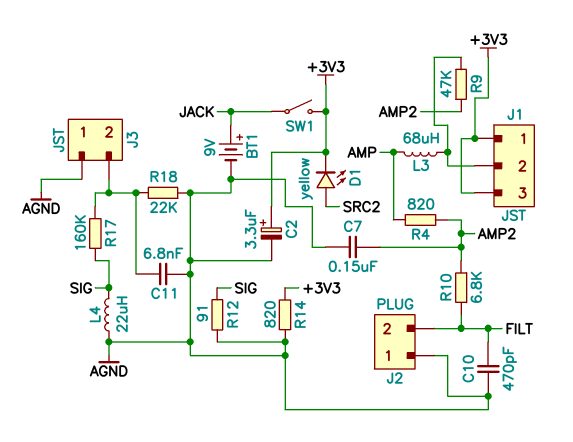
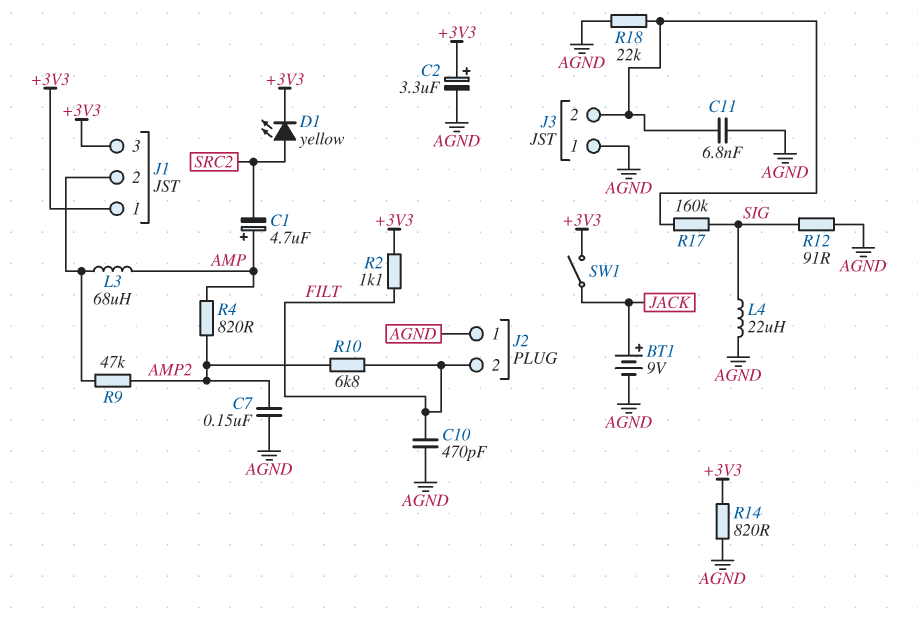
C1: none -> 4.7uF (plus AMP, minus SRC2)
R2: none -> 1.1k (+3V3, FILT)

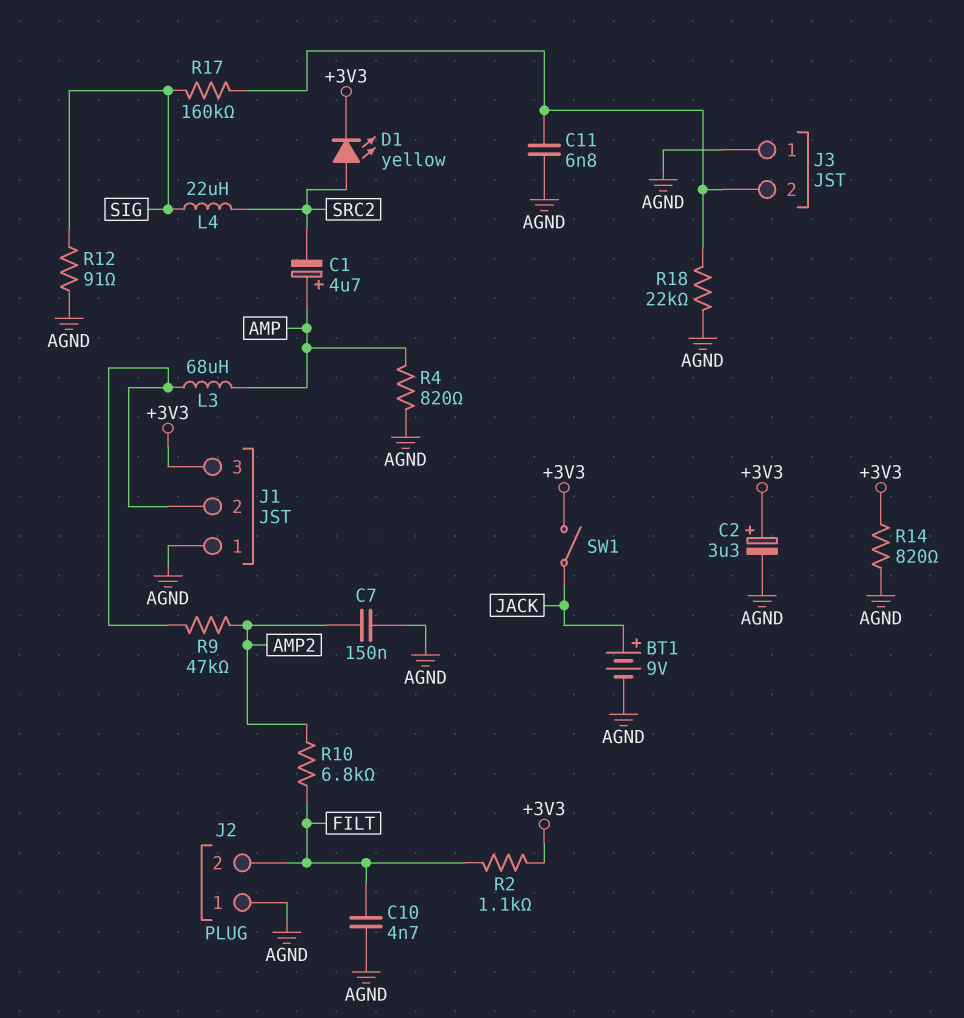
C10: 470pF (AGND, FILT) -> 4.7nF (AGND, FILT)
J1 pin 1: +3V3 -> AGND
L4: 22uH (AGND, SIG) -> 22uH (SIG, SRC2)
R4: 820 (AMP, AMP2) -> 820 (AGND, AMP)

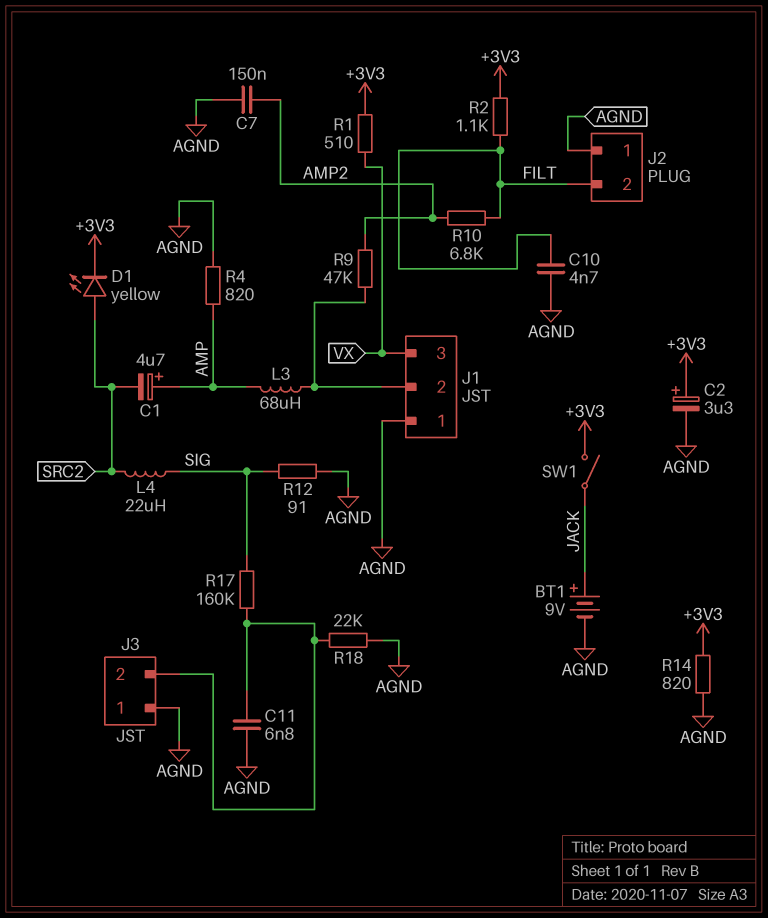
J1 pin 3: +3V3 -> VX
R1: none -> 510 (+3V3, VX)

